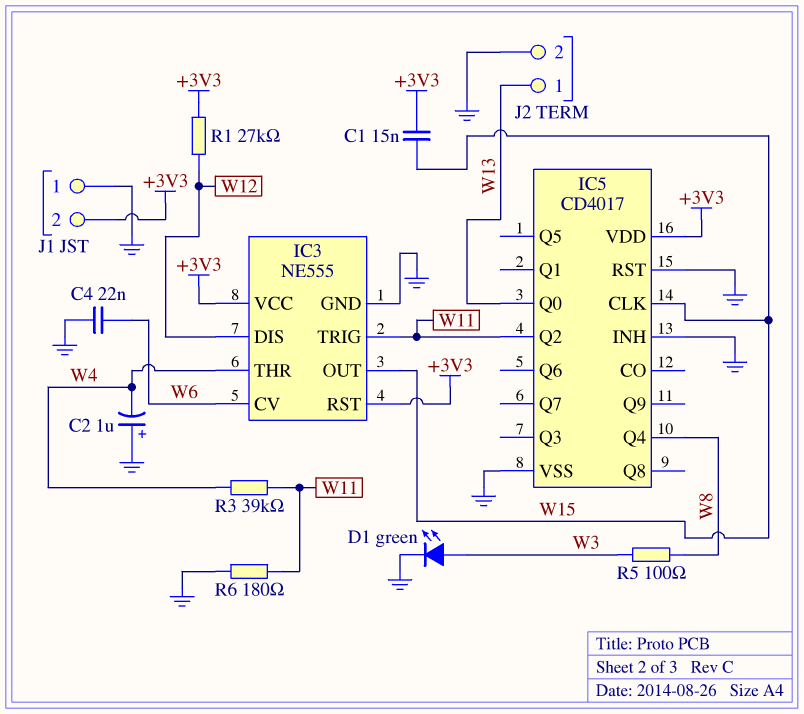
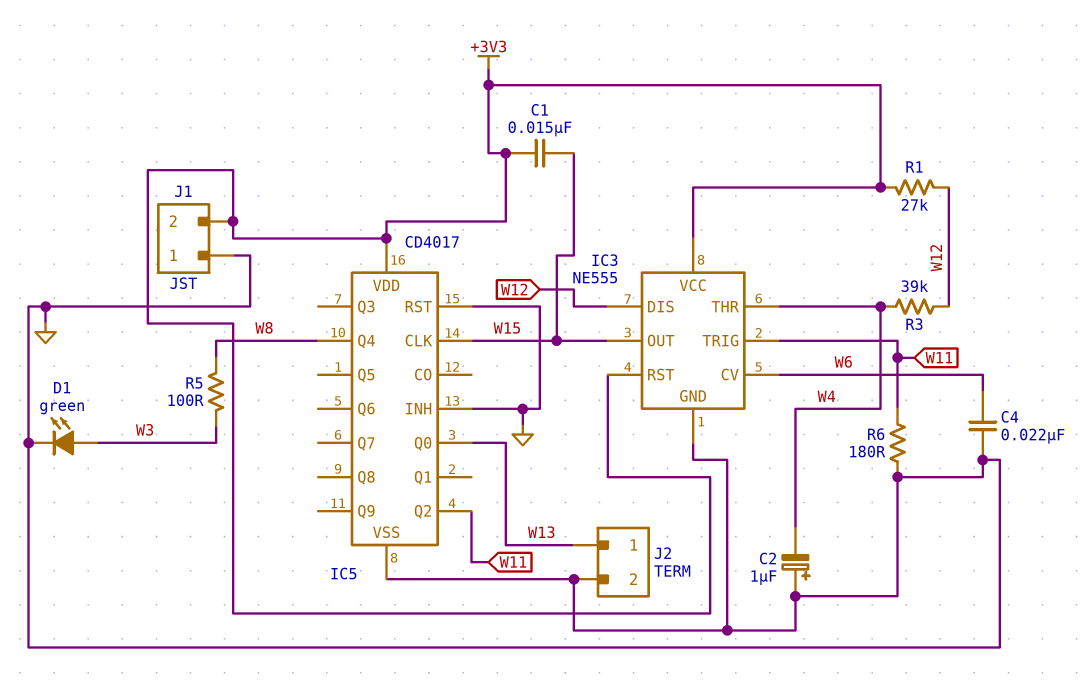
R3: 39k (W4, W11) -> 39k (W4, W12)

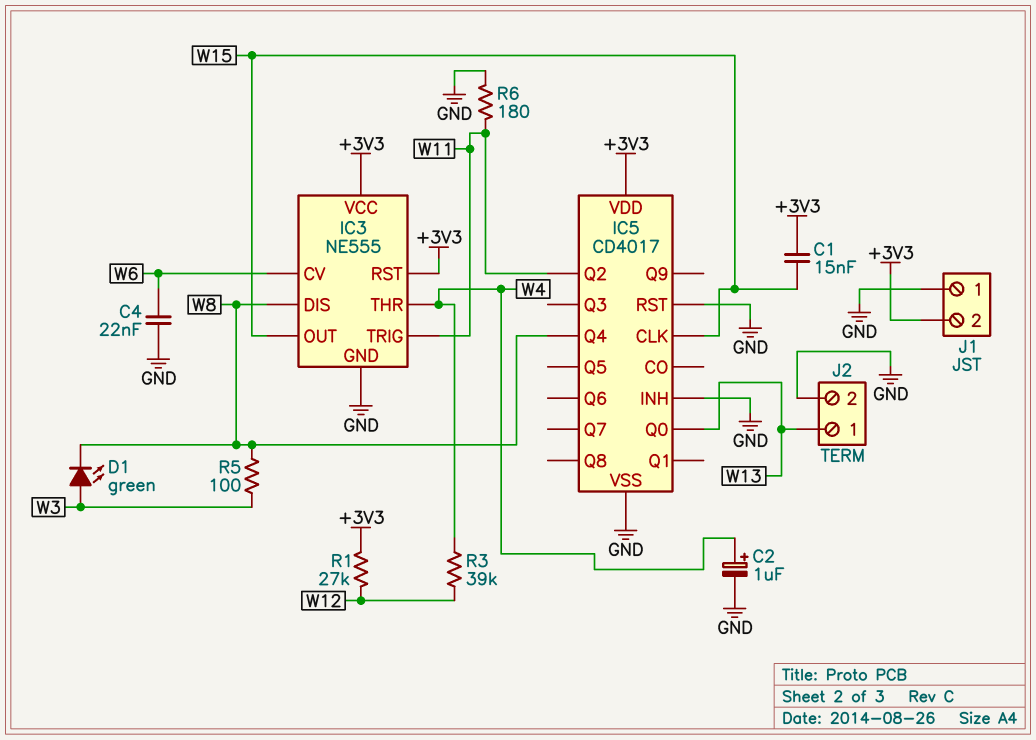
C2: 1uF (plus GND, minus W4) -> 1uF (plus W4, minus GND)
D1: LED green (A W3, K GND) -> LED green (A W3, K W8)
IC3 pin DIS: W12 -> W8

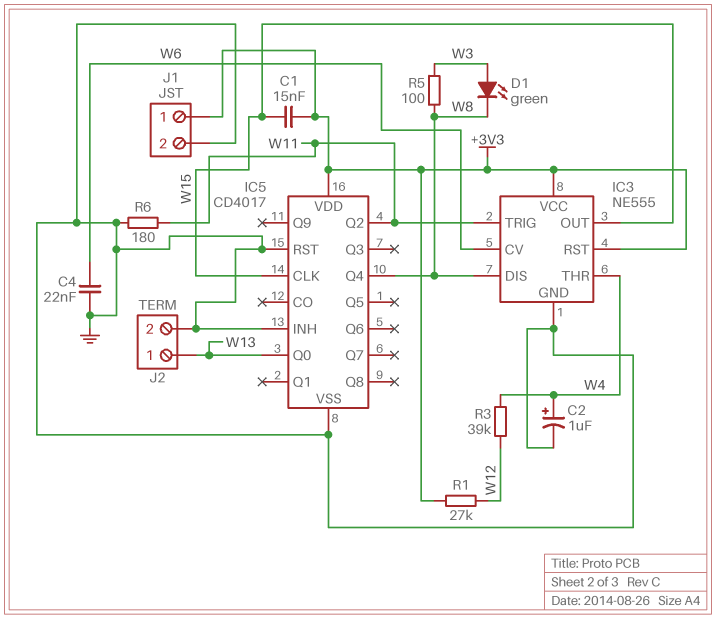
J1 pin 1: GND -> +3V3
J1 pin 2: +3V3 -> GND

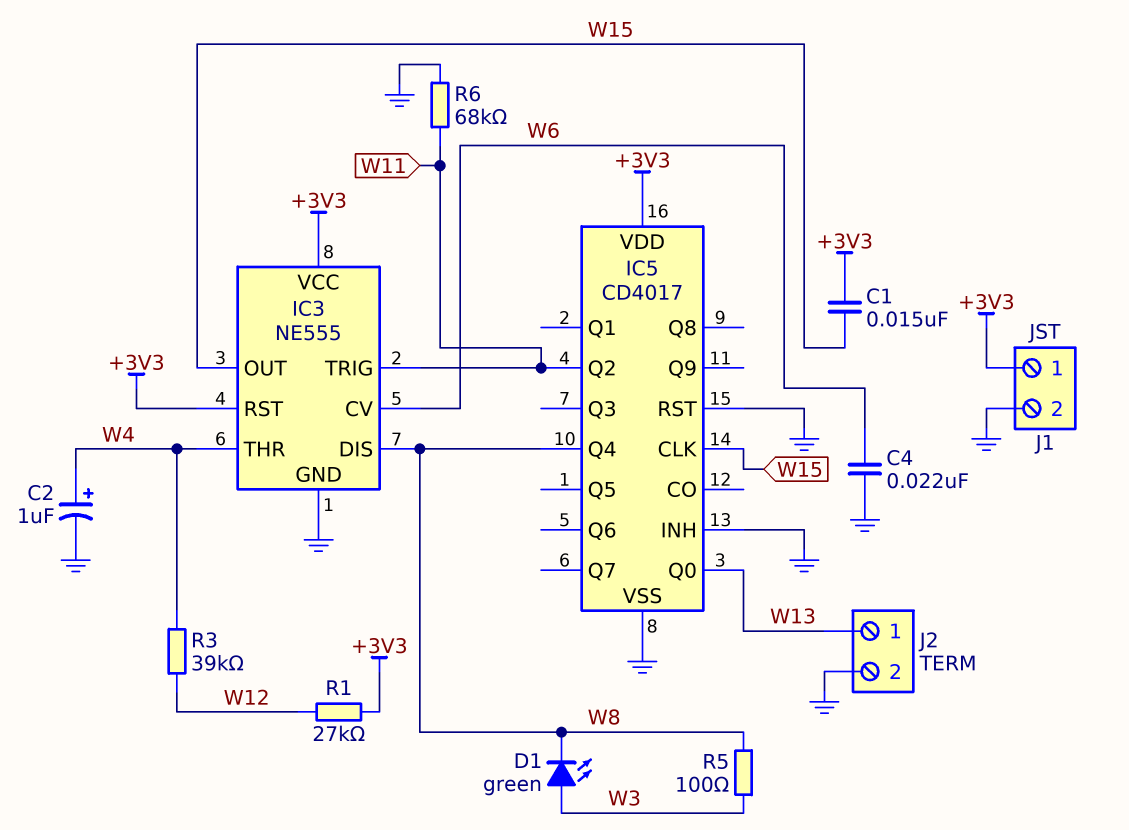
R6: 180 (GND, W11) -> 68k (GND, W11)

